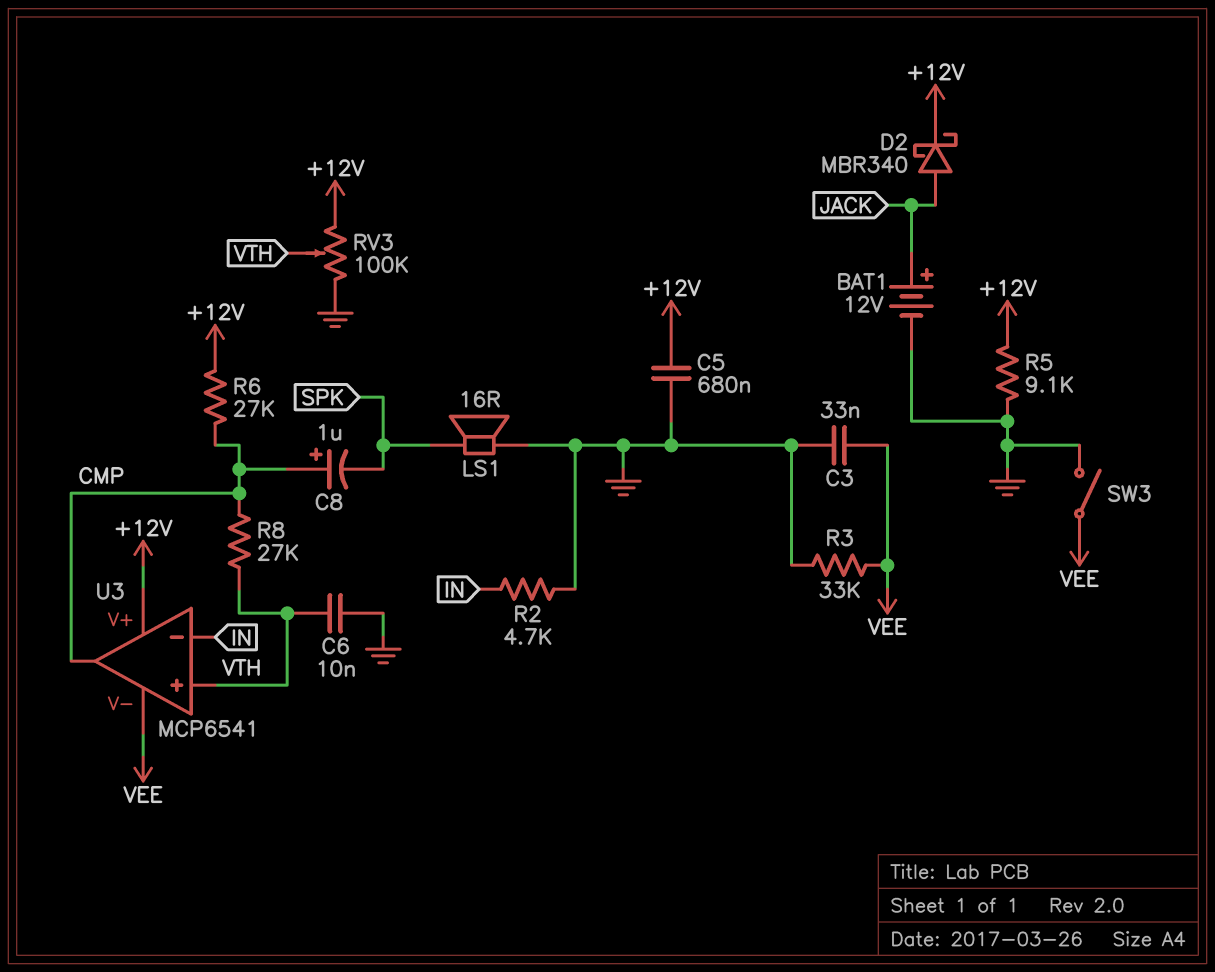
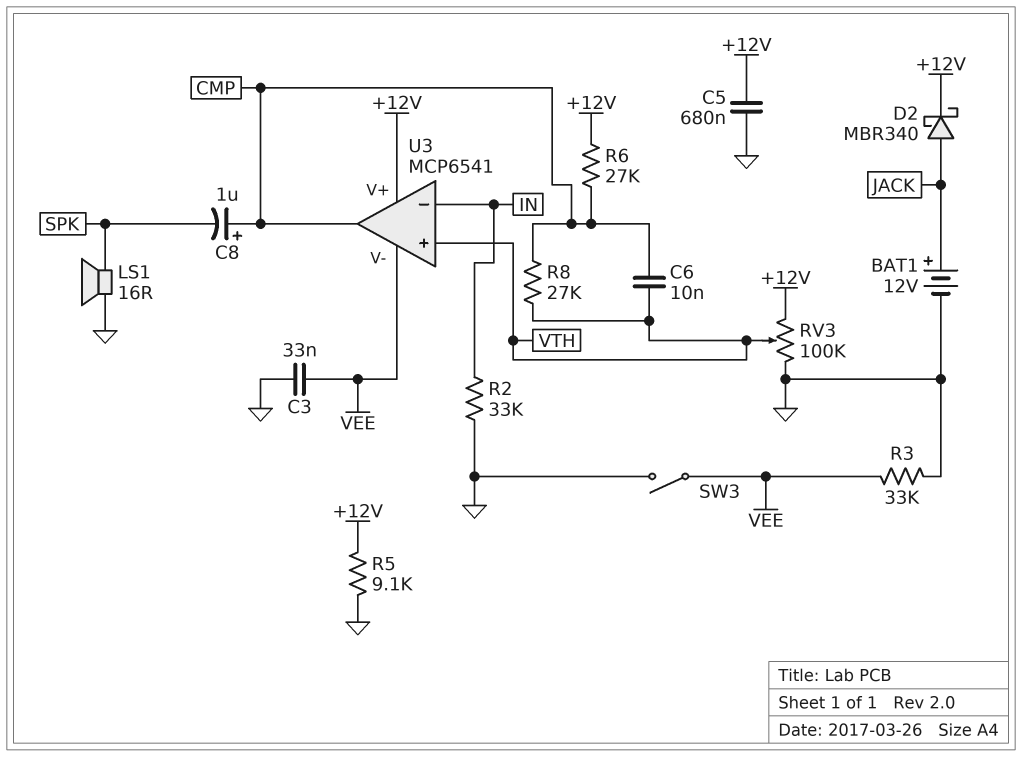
C6: 10nF (GND, VTH) -> 10nF (CMP, VTH)
R2: 4.7k (GND, IN) -> 33k (GND, IN)

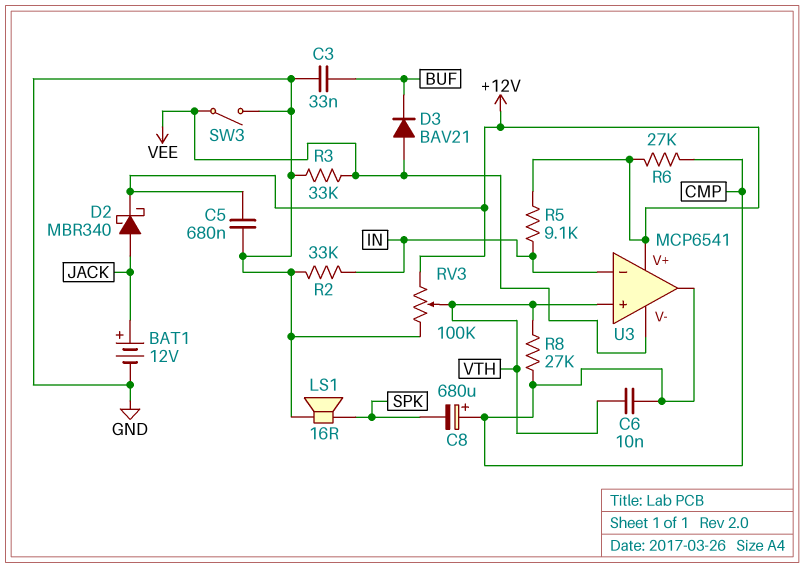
C3: 33nF (GND, VEE) -> 33nF (BUF, GND)
C8: 1uF (plus CMP, minus SPK) -> 680uF (plus CMP, minus SPK)
D3: none -> diode BAV21 (A VEE, K BUF)
R5: 9.1k (+12V, GND) -> 9.1k (+12V, IN)

